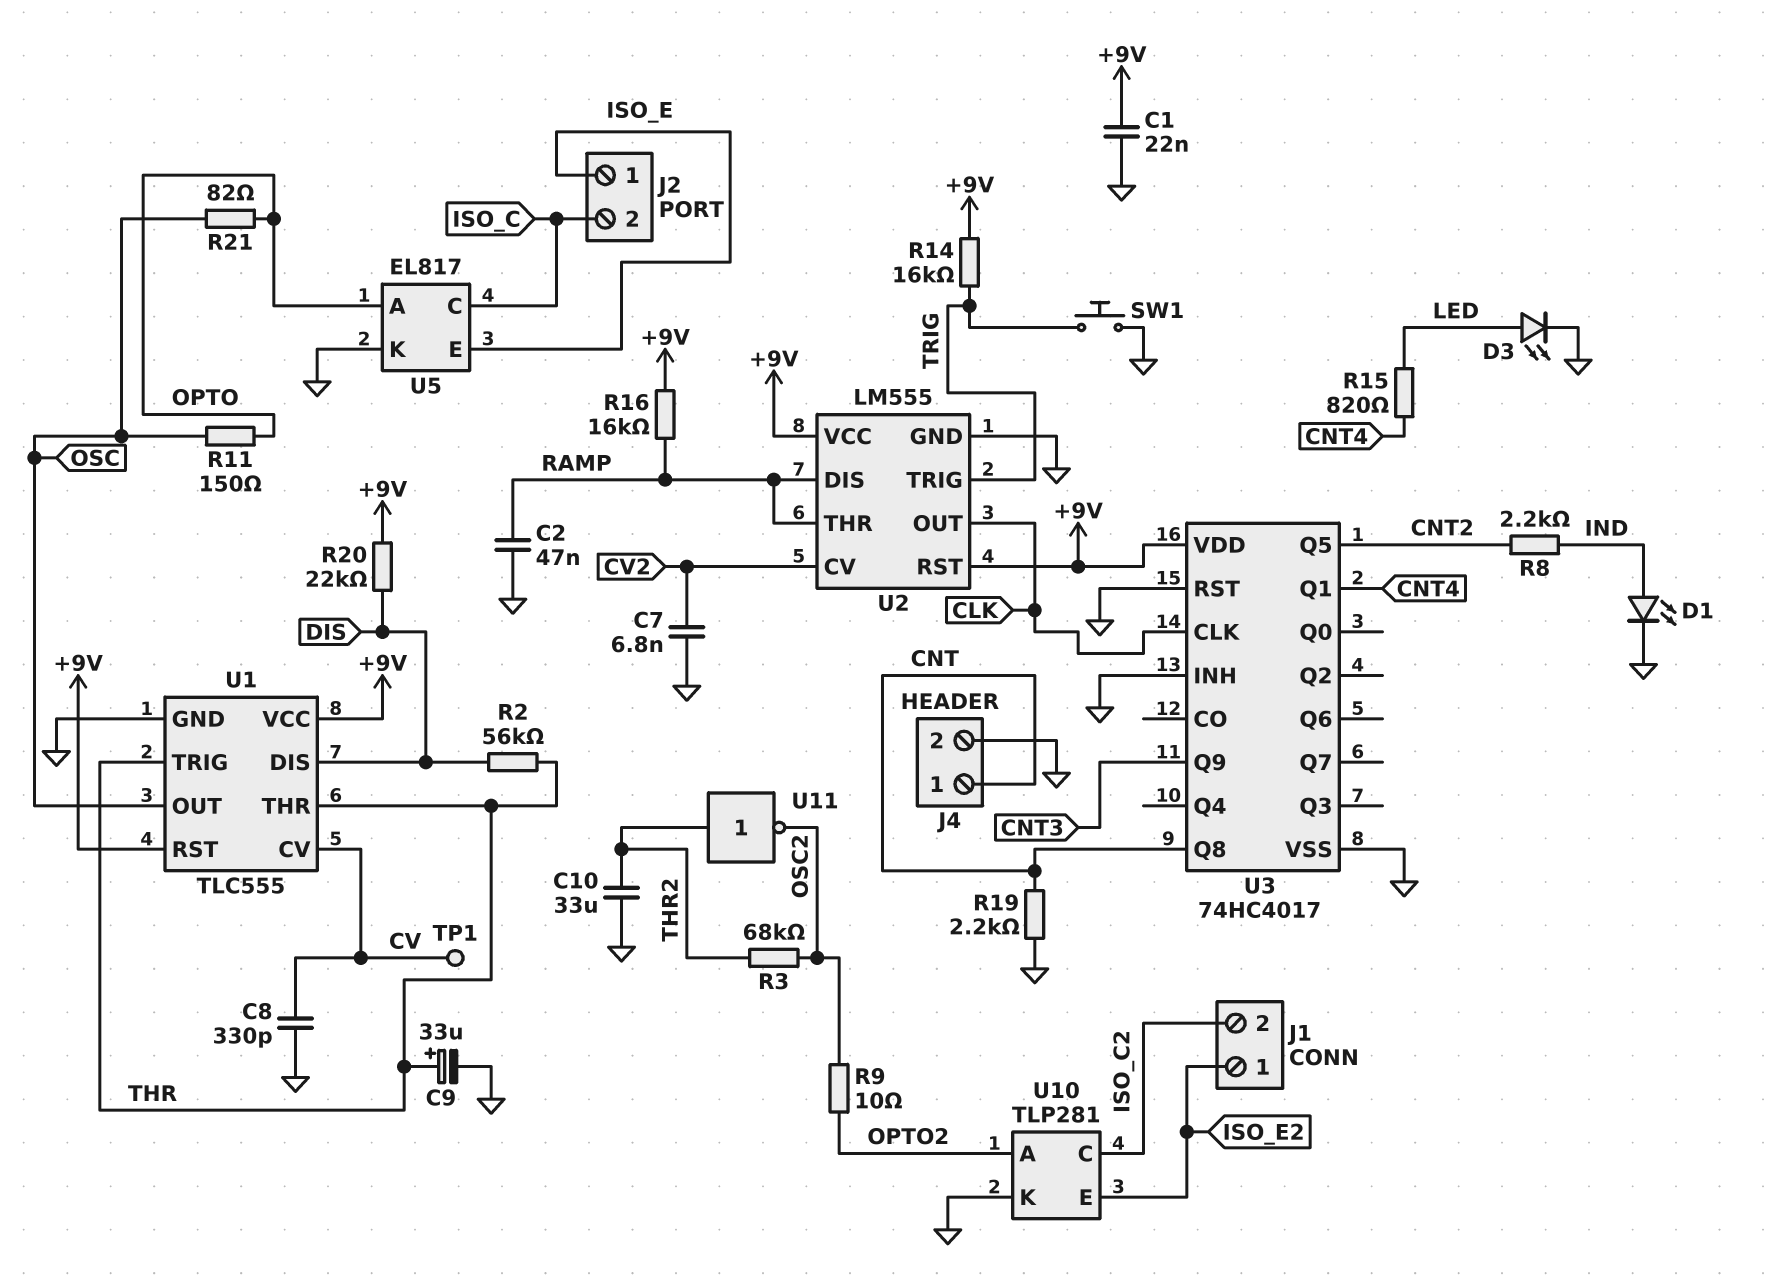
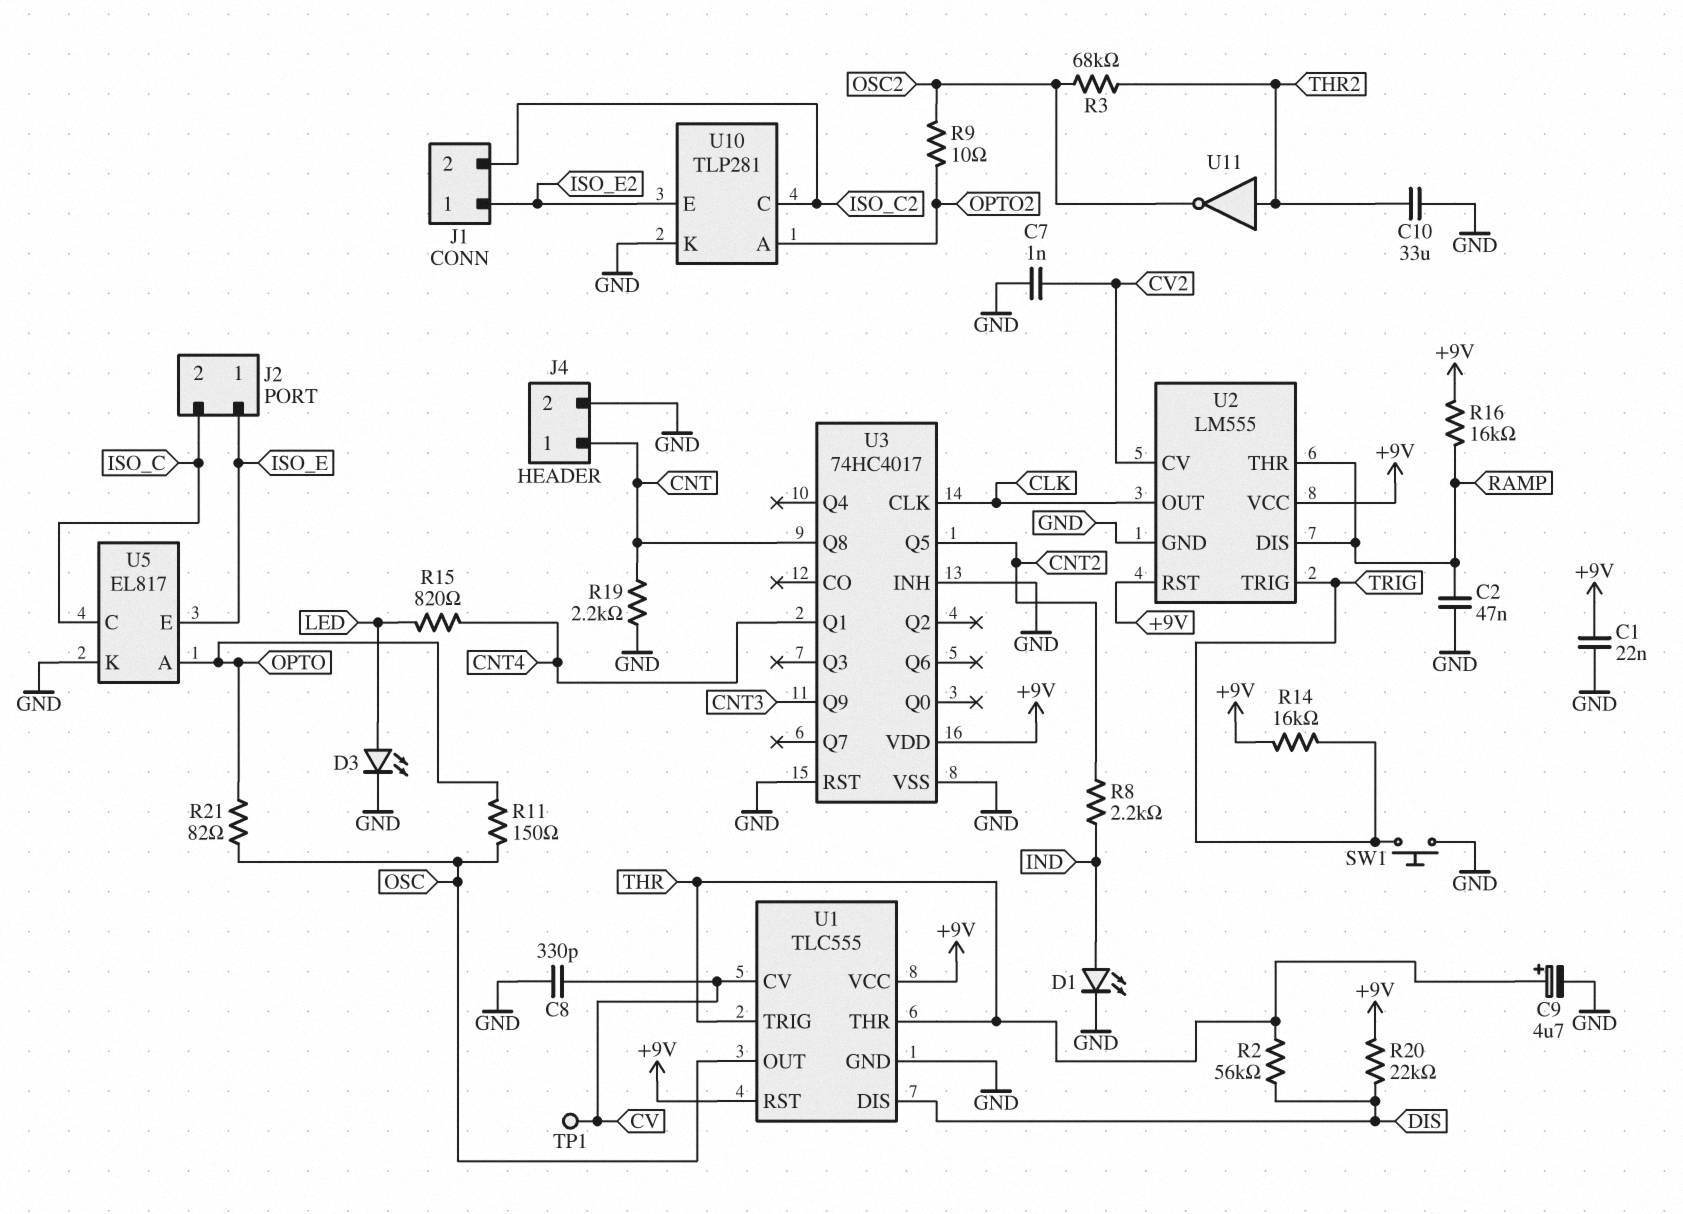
C7: 6.8nF (CV2, GND) -> 1nF (CV2, GND)
C9: 33uF (plus THR, minus GND) -> 4.7uF (plus THR, minus GND)

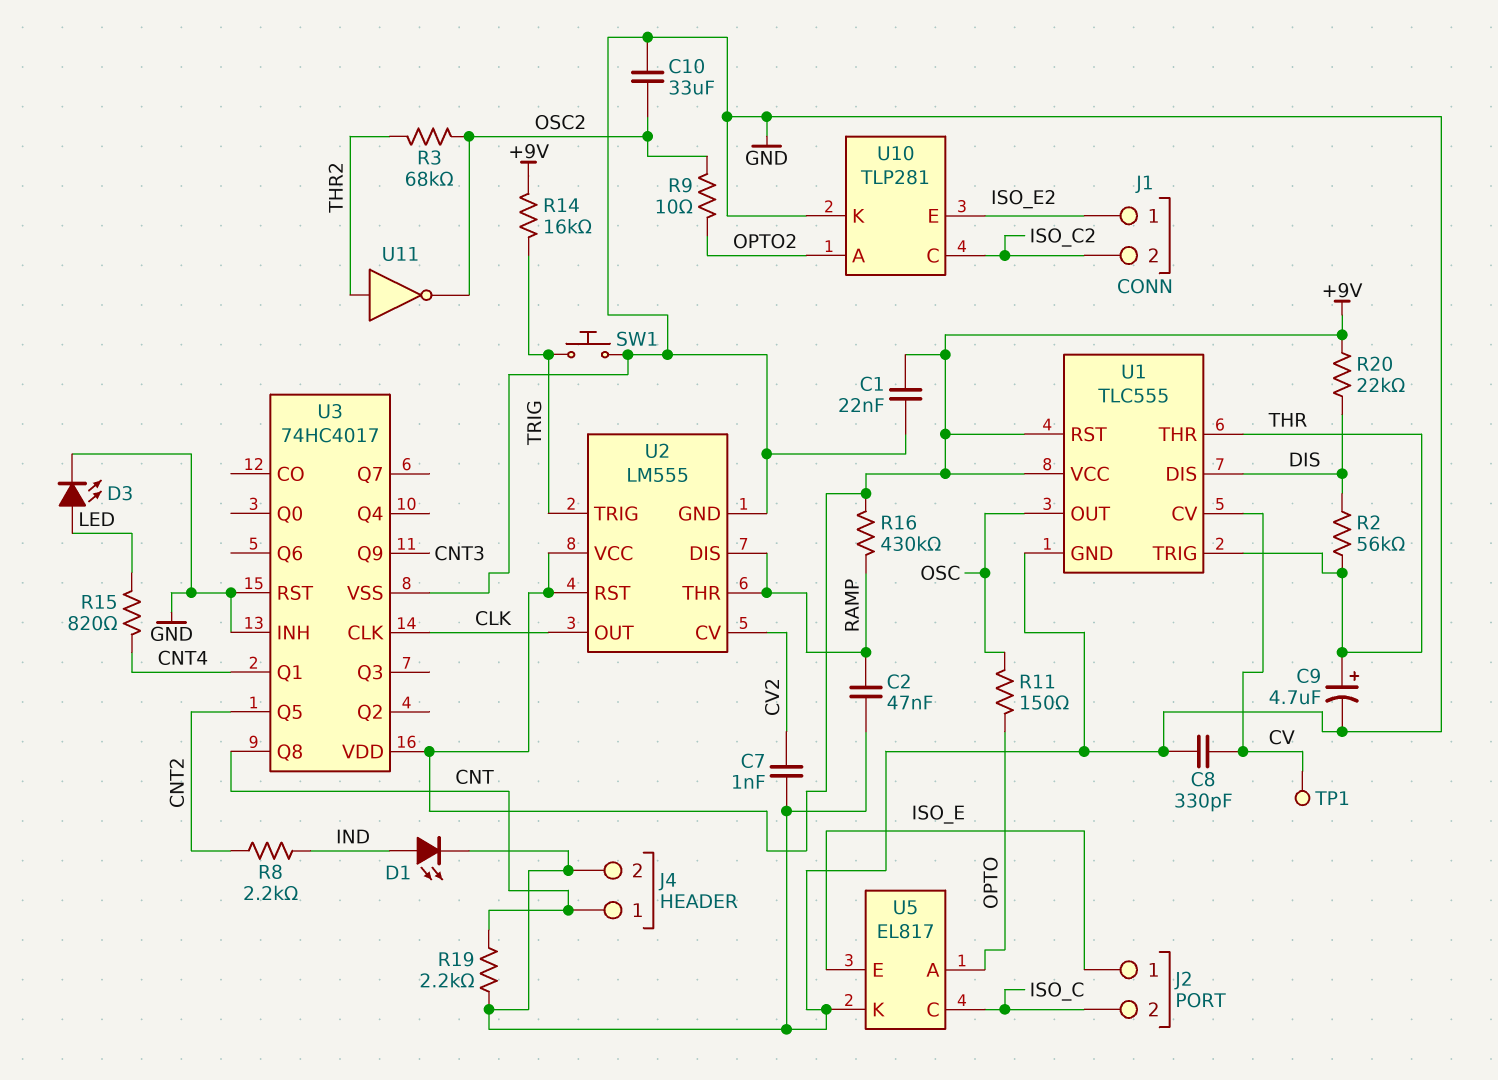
C10: 33uF (GND, THR2) -> 33uF (GND, OSC2)
R16: 16k (+9V, RAMP) -> 430k (+9V, RAMP)
R21: 82 (OPTO, OSC) -> none

